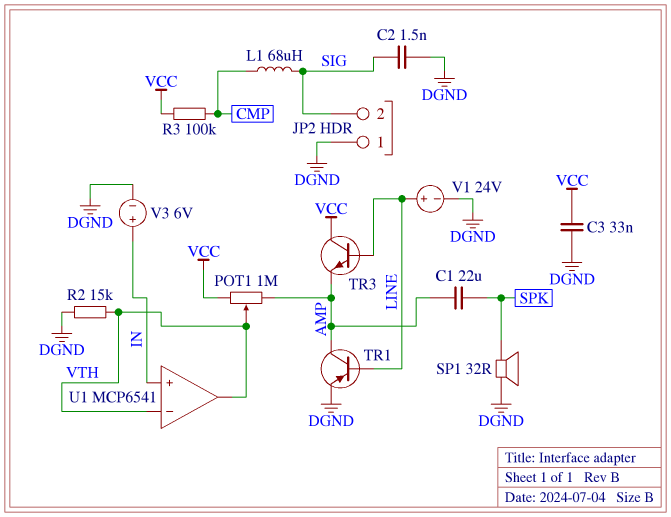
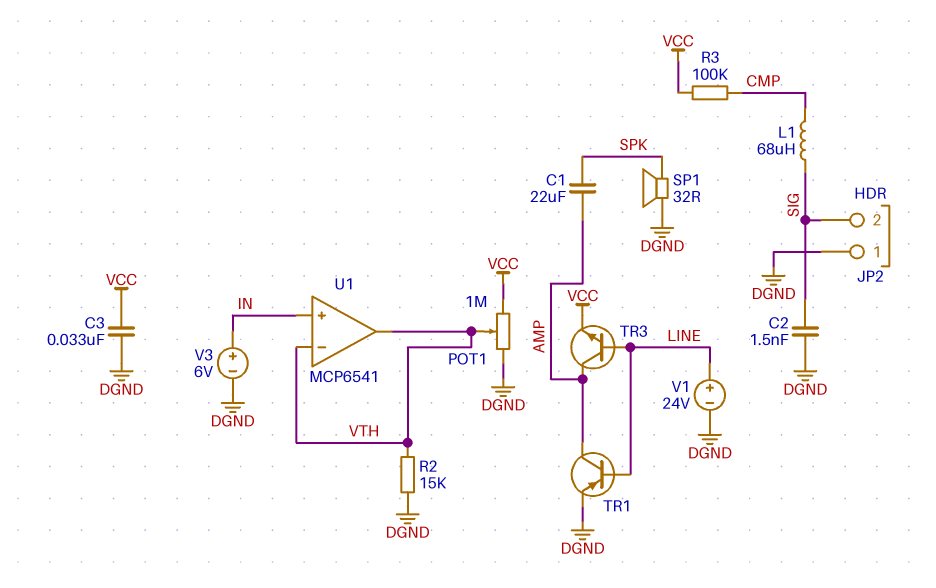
POT1: 1M (AMP, VCC, wiper VTH) -> 1M (DGND, VCC, wiper VTH)
TR3: NPN (B LINE, C VCC, E AMP) -> NPN (B LINE, C AMP, E VCC)

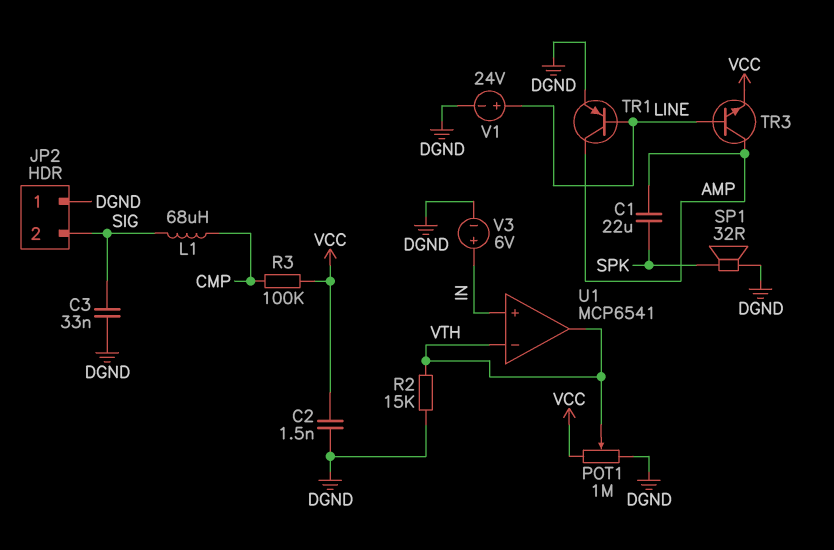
C2: 1.5nF (DGND, SIG) -> 1.5nF (DGND, VCC)
C3: 33nF (DGND, VCC) -> 33nF (DGND, SIG)

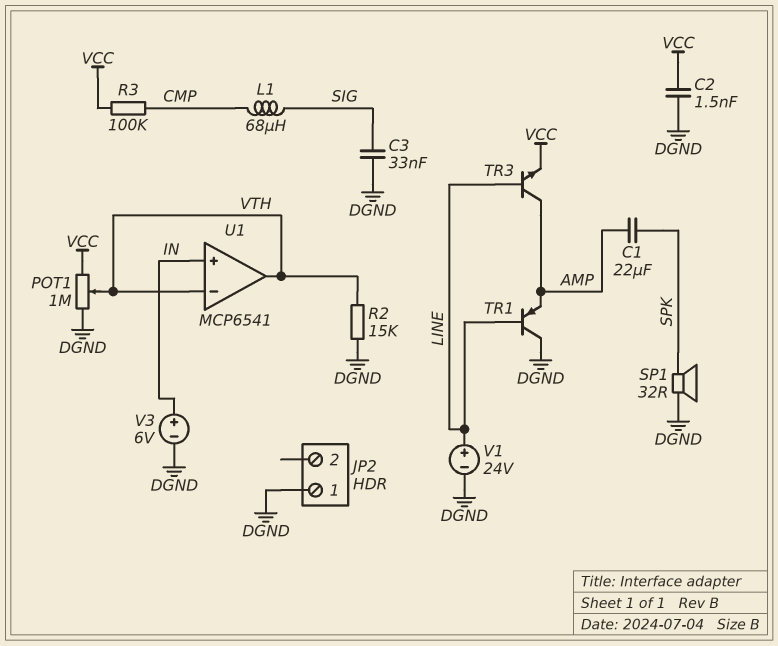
JP2 pin 2: SIG -> none
TR1: PNP (B LINE, C AMP, E DGND) -> PNP (B LINE, C DGND, E AMP)

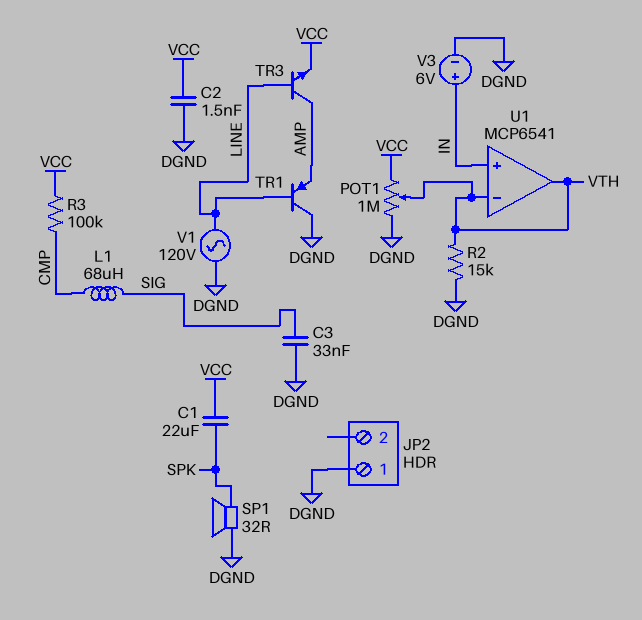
C1: 22uF (AMP, SPK) -> 22uF (SPK, VCC)
V1: 24V (plus LINE, minus DGND) -> AC 120V (DGND, LINE)

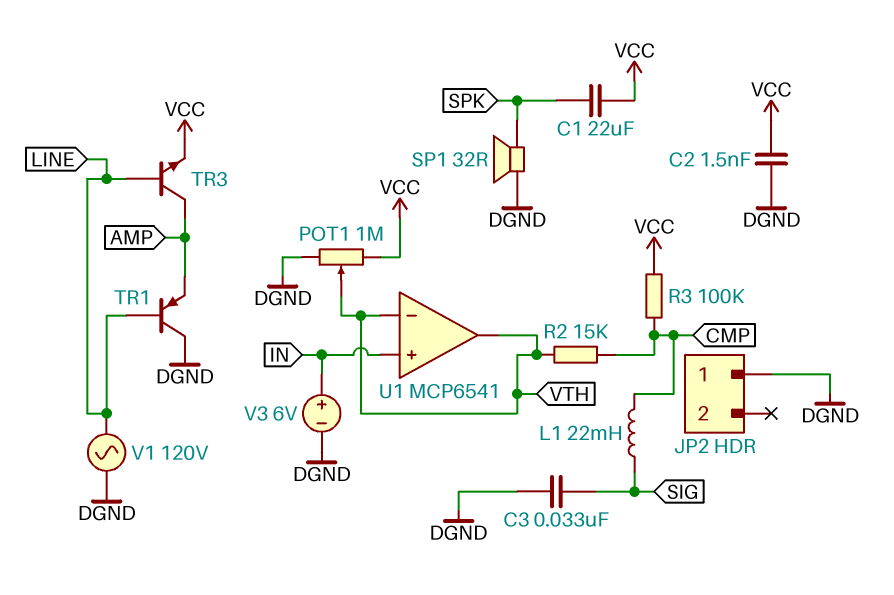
L1: 68uH (CMP, SIG) -> 22mH (CMP, SIG)
R2: 15k (DGND, VTH) -> 15k (CMP, VTH)

